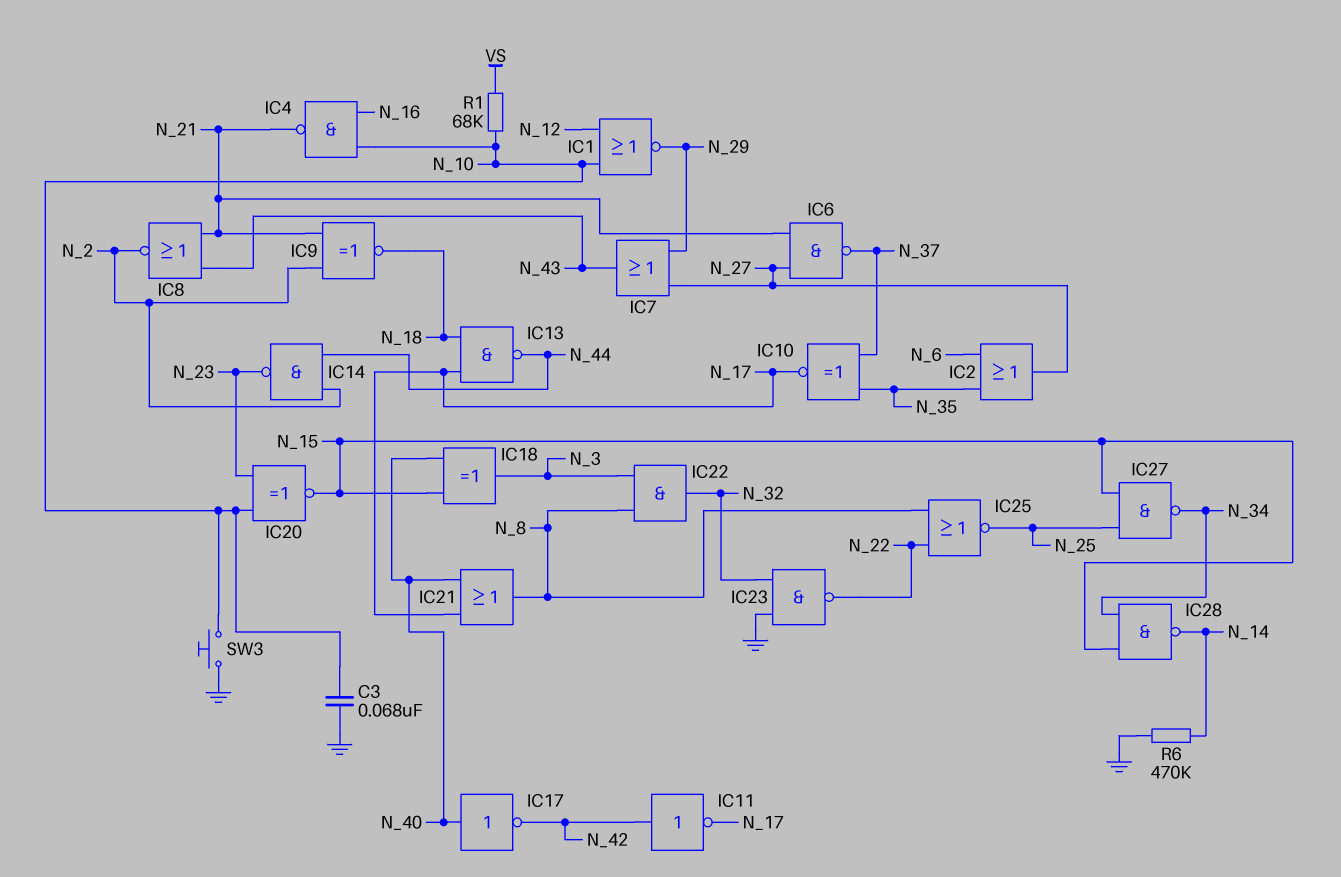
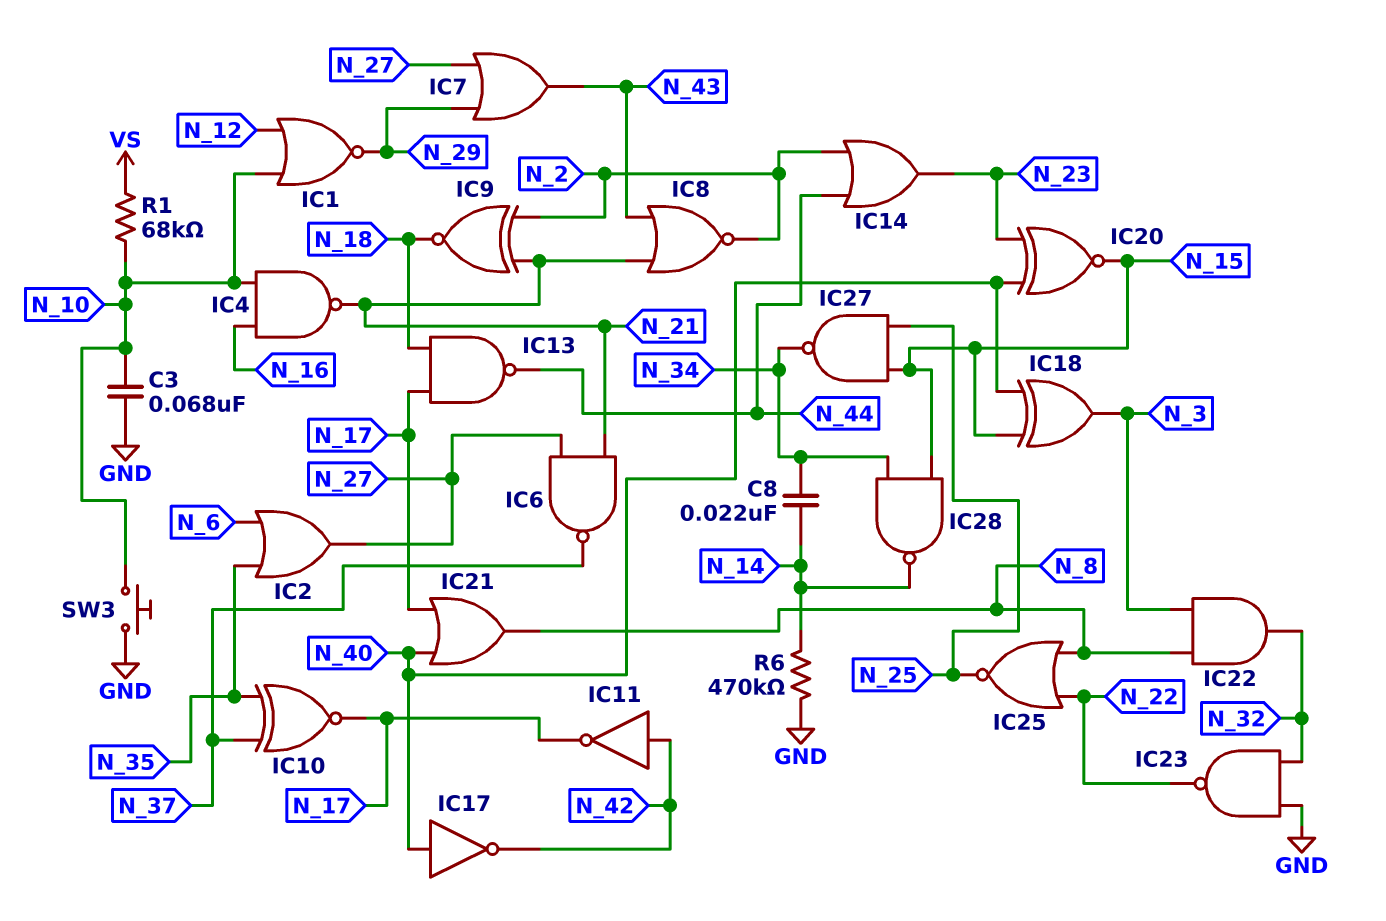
C8: none -> 22nF (N_14, N_34)
IC14: NAND (in N_2, in N_44, out N_23) -> OR (in N_2, in N_44, out N_23)
IC20: XNOR (in N_10, in N_23, out N_15) -> XNOR (in N_23, in N_40, out N_15)

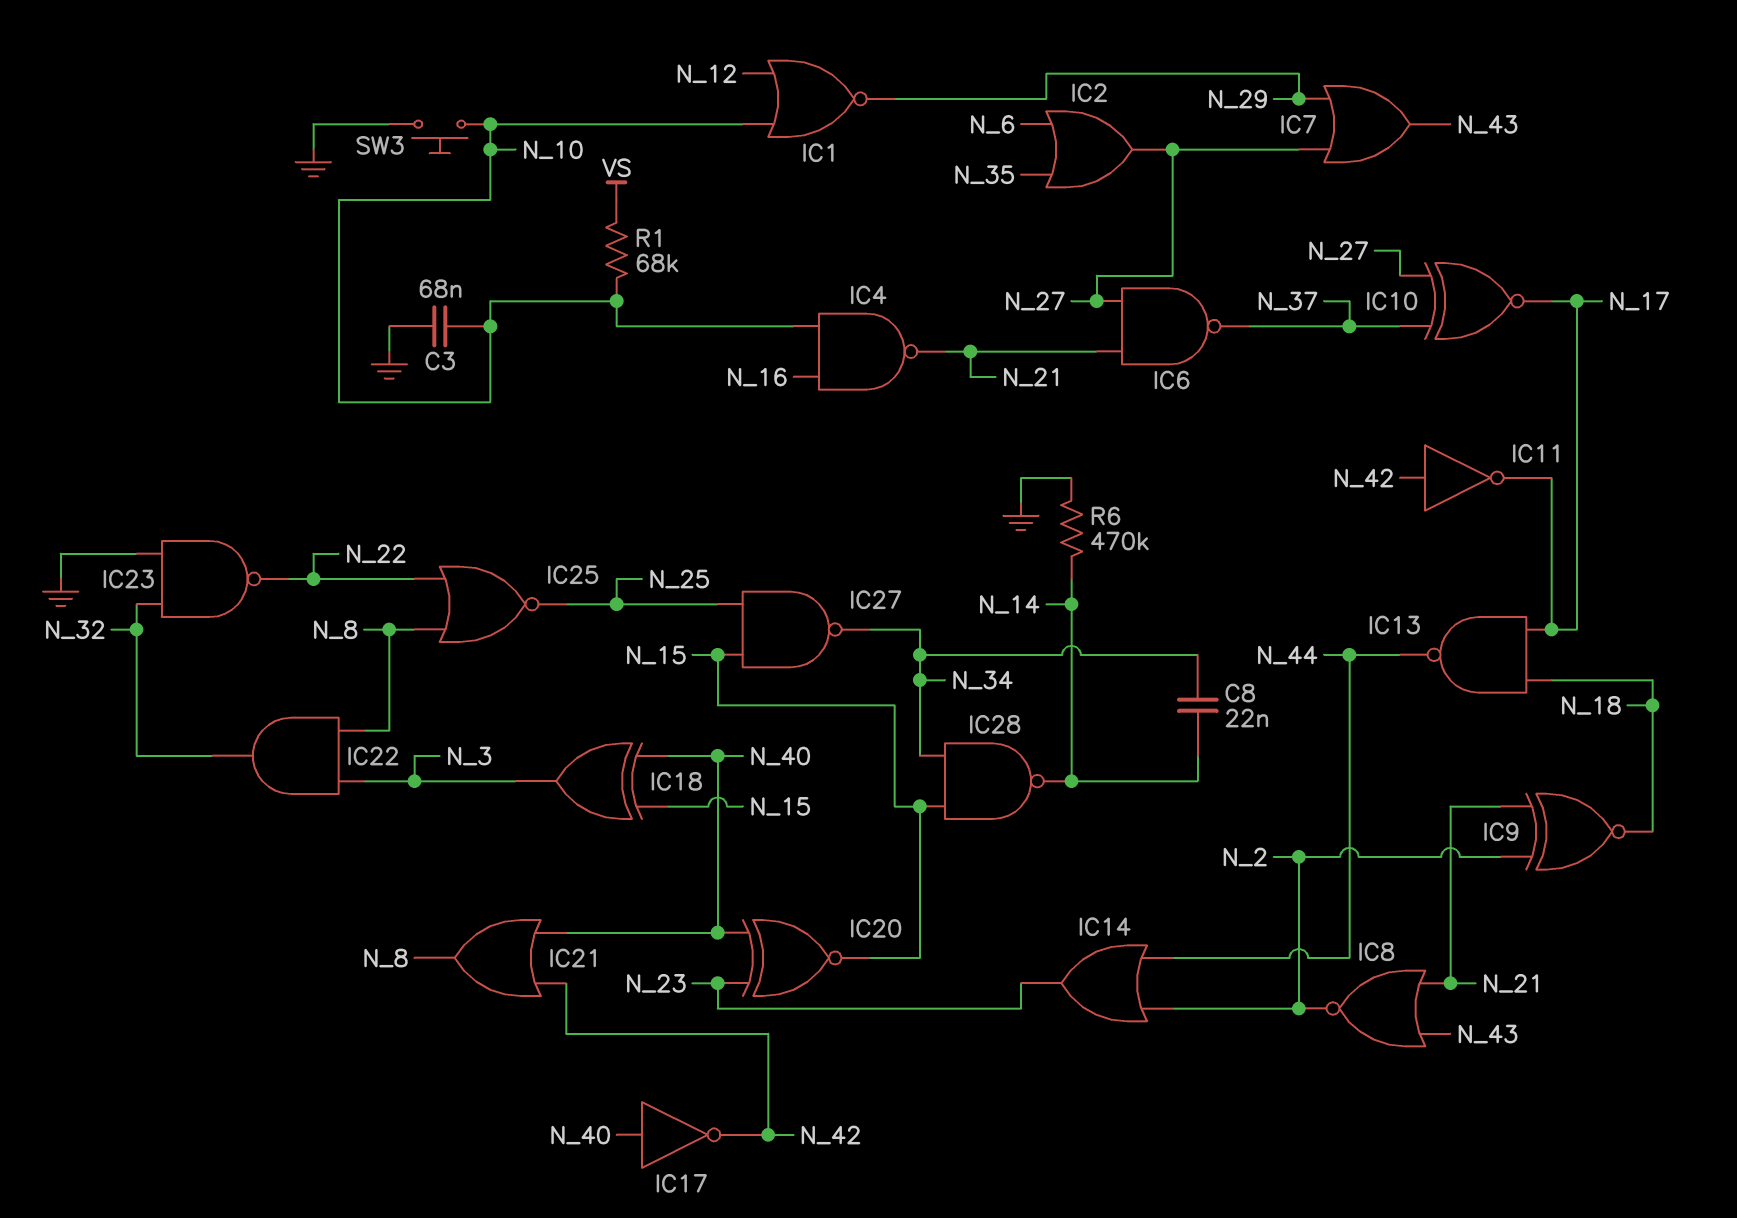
IC10: XNOR (in N_35, in N_37, out N_17) -> XNOR (in N_27, in N_37, out N_17)
IC21: OR (in N_17, in N_40, out N_8) -> OR (in N_40, in N_42, out N_8)

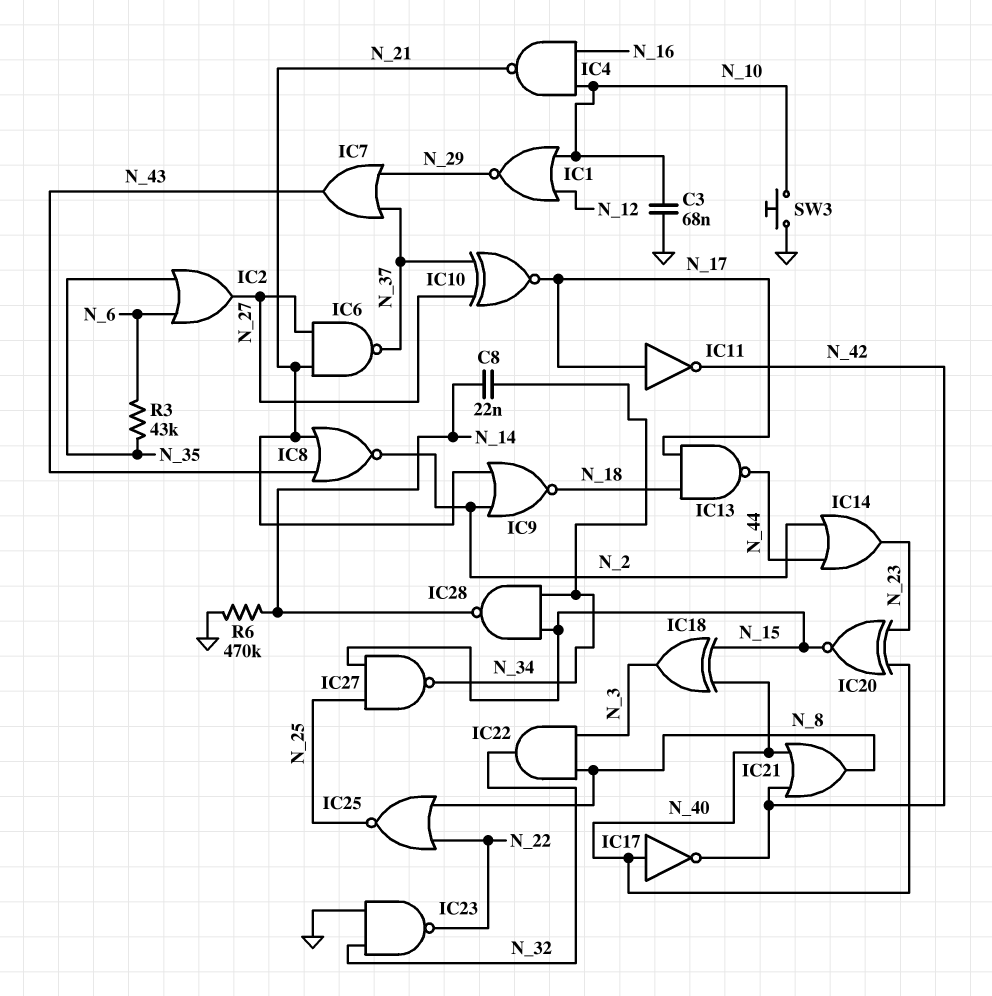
IC7: OR (in N_27, in N_29, out N_43) -> OR (in N_29, in N_37, out N_43)
IC9: XNOR (in N_2, in N_21, out N_18) -> NOR (in N_2, in N_21, out N_18)
IC11: NOT (in N_42, out N_17) -> NOT (in N_17, out N_42)
R1: 68k (N_10, VS) -> none
R3: none -> 43k (N_6, N_35)

